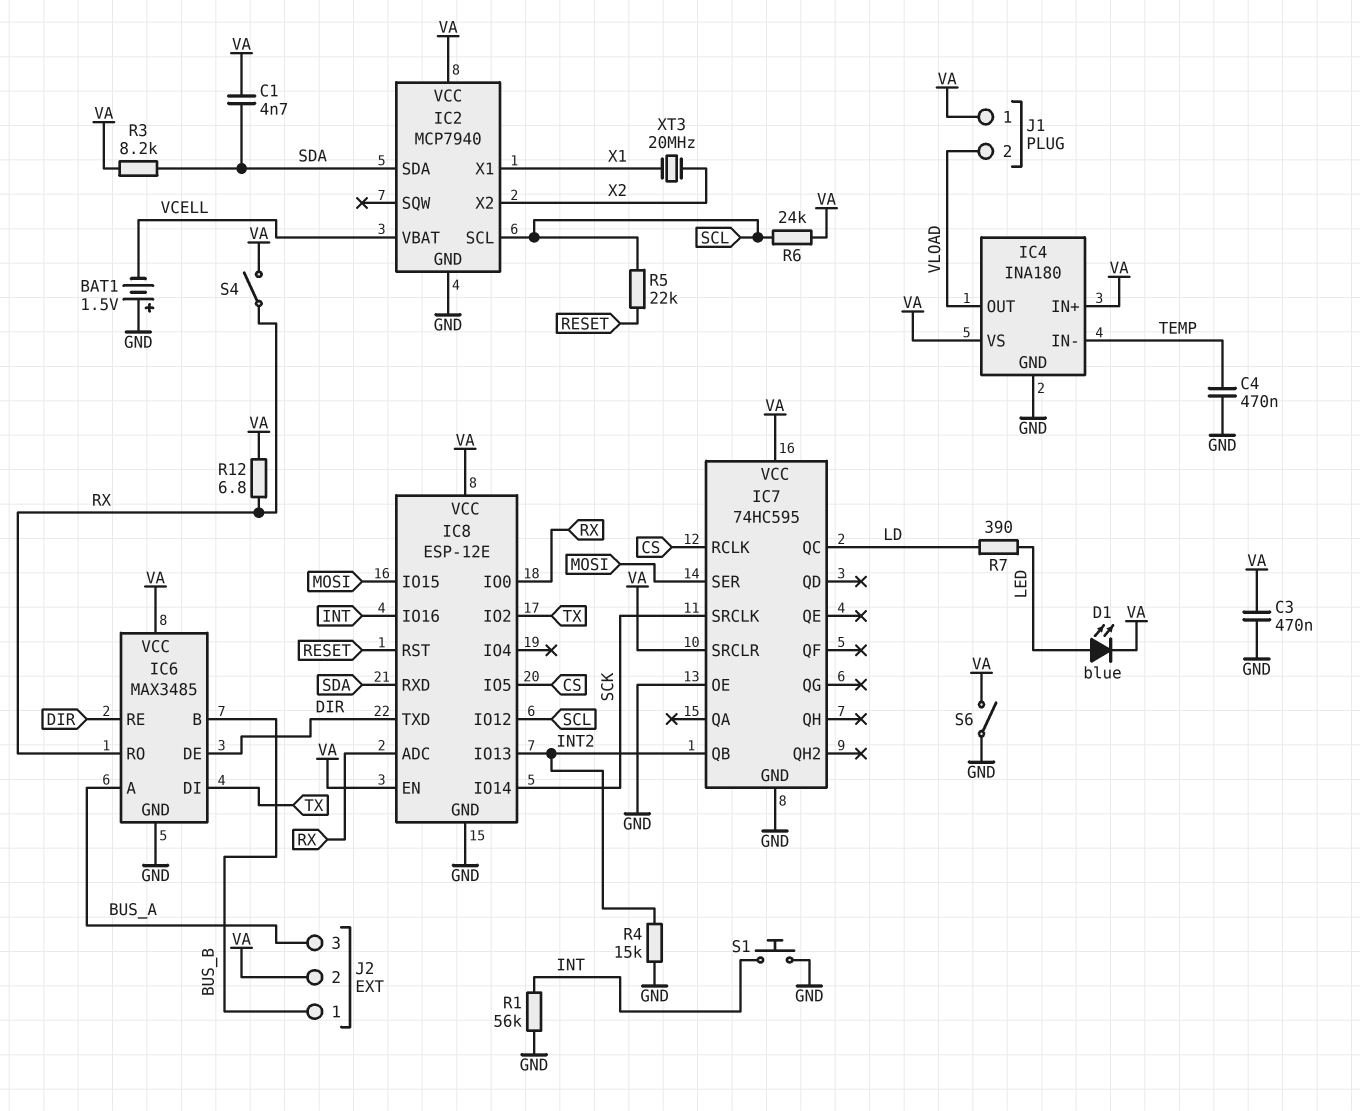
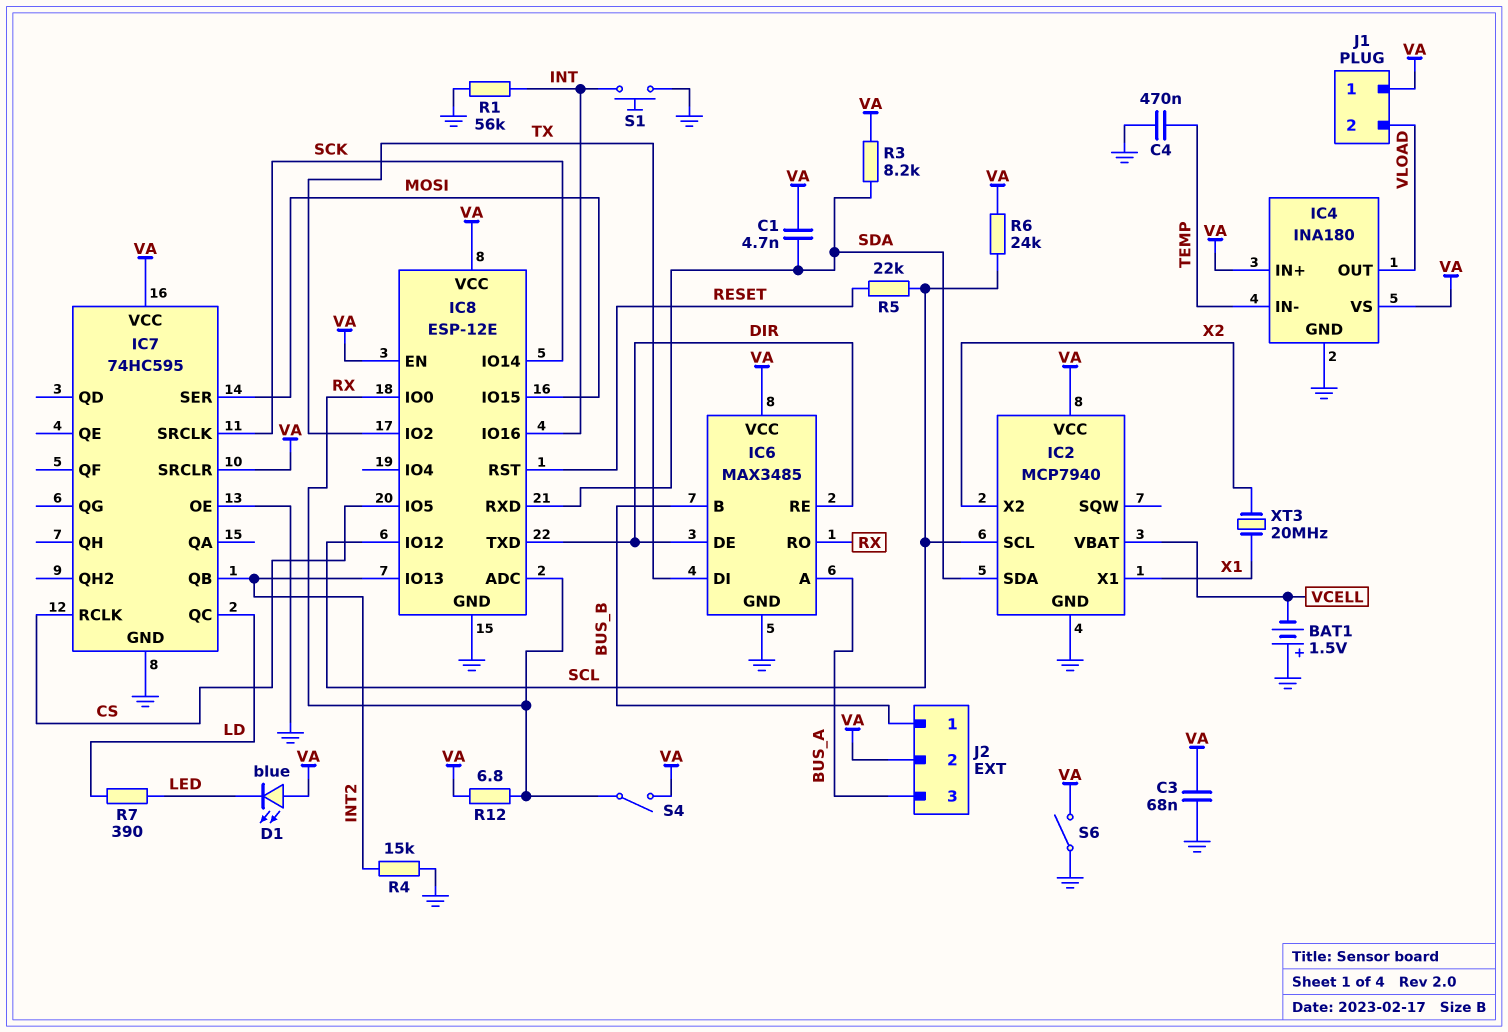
C3: 470nF (GND, VA) -> 68nF (GND, VA)
D1: LED blue (A LED, K VA) -> LED blue (A VA, K LED)

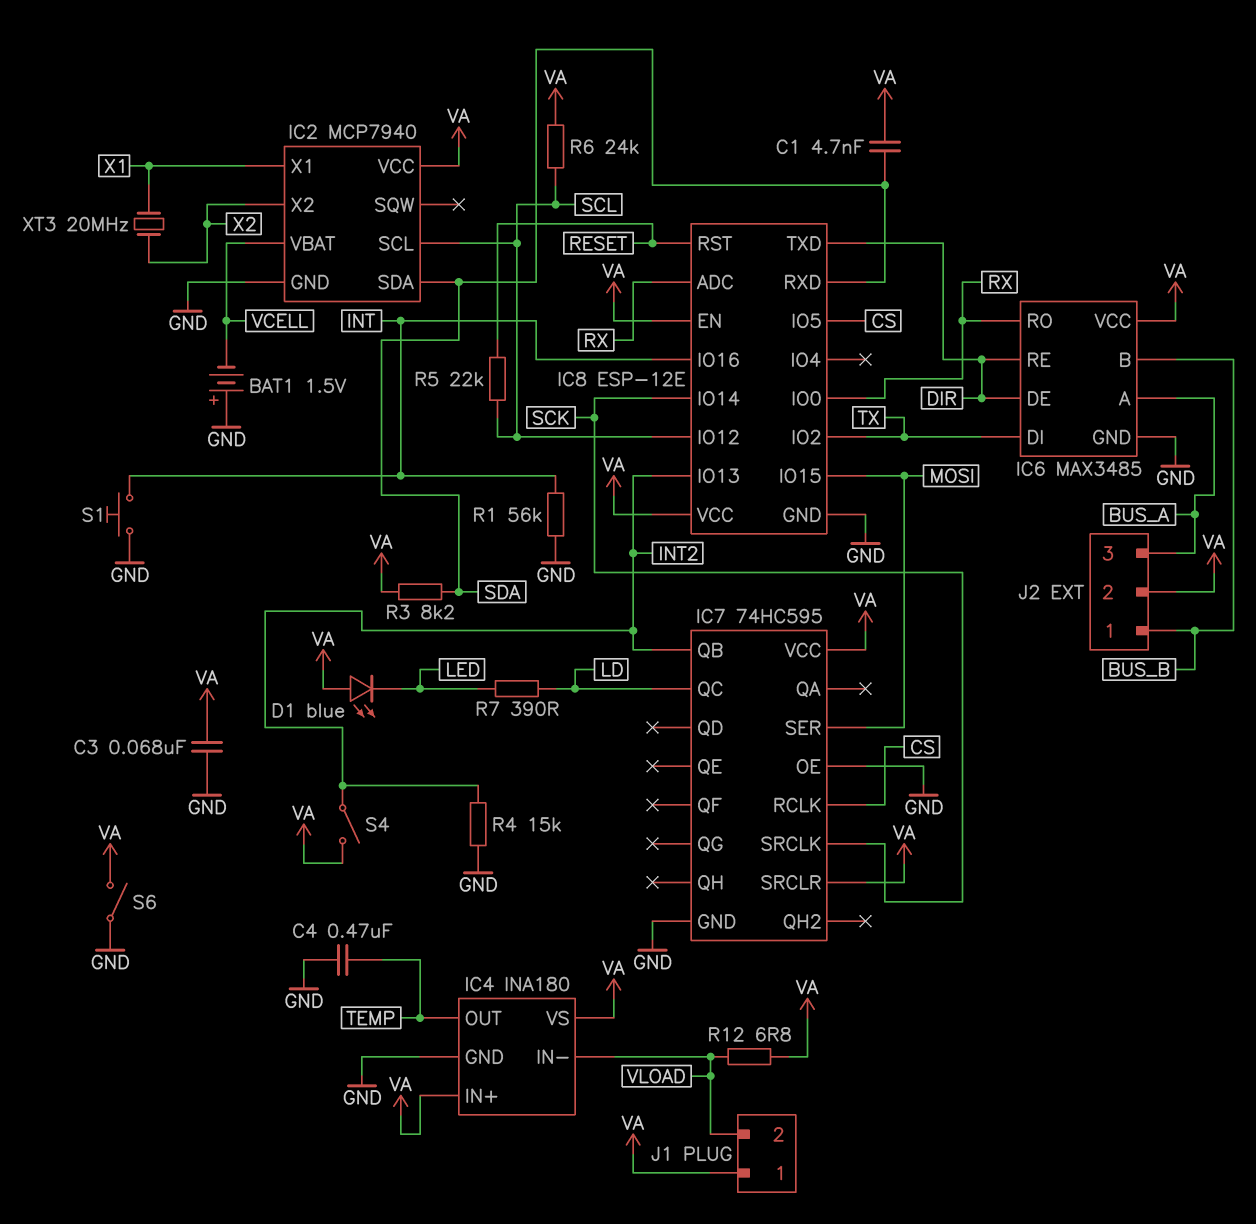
IC4 pin IN-: TEMP -> VLOAD
IC4 pin OUT: VLOAD -> TEMP
R12: 6.8 (RX, VA) -> 6.8 (VA, VLOAD)
S4: switch (RX, VA) -> switch (INT2, VA)

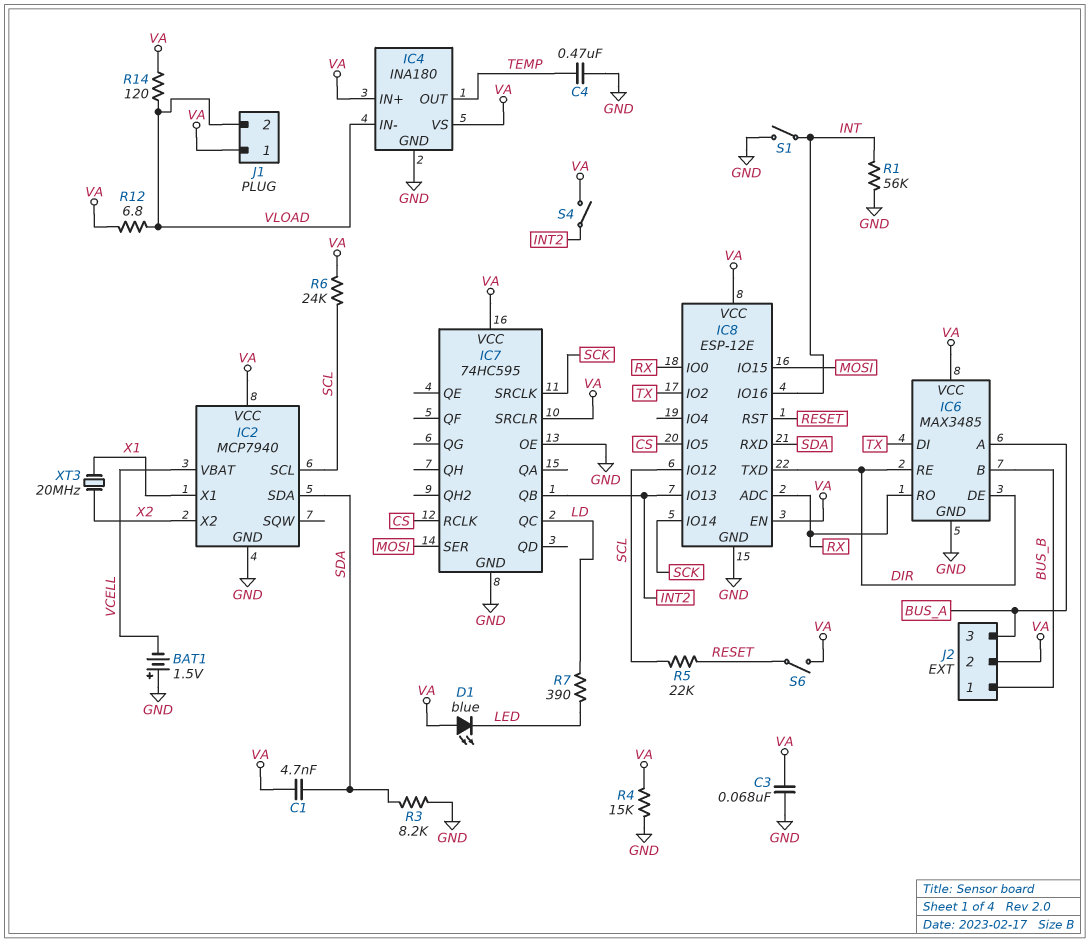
R3: 8.2k (SDA, VA) -> 8.2k (GND, SDA)
R4: 15k (GND, INT2) -> 15k (GND, VA)
R14: none -> 120 (VA, VLOAD)
S1: button (GND, INT) -> switch (GND, INT)
S6: switch (GND, VA) -> switch (RESET, VA)

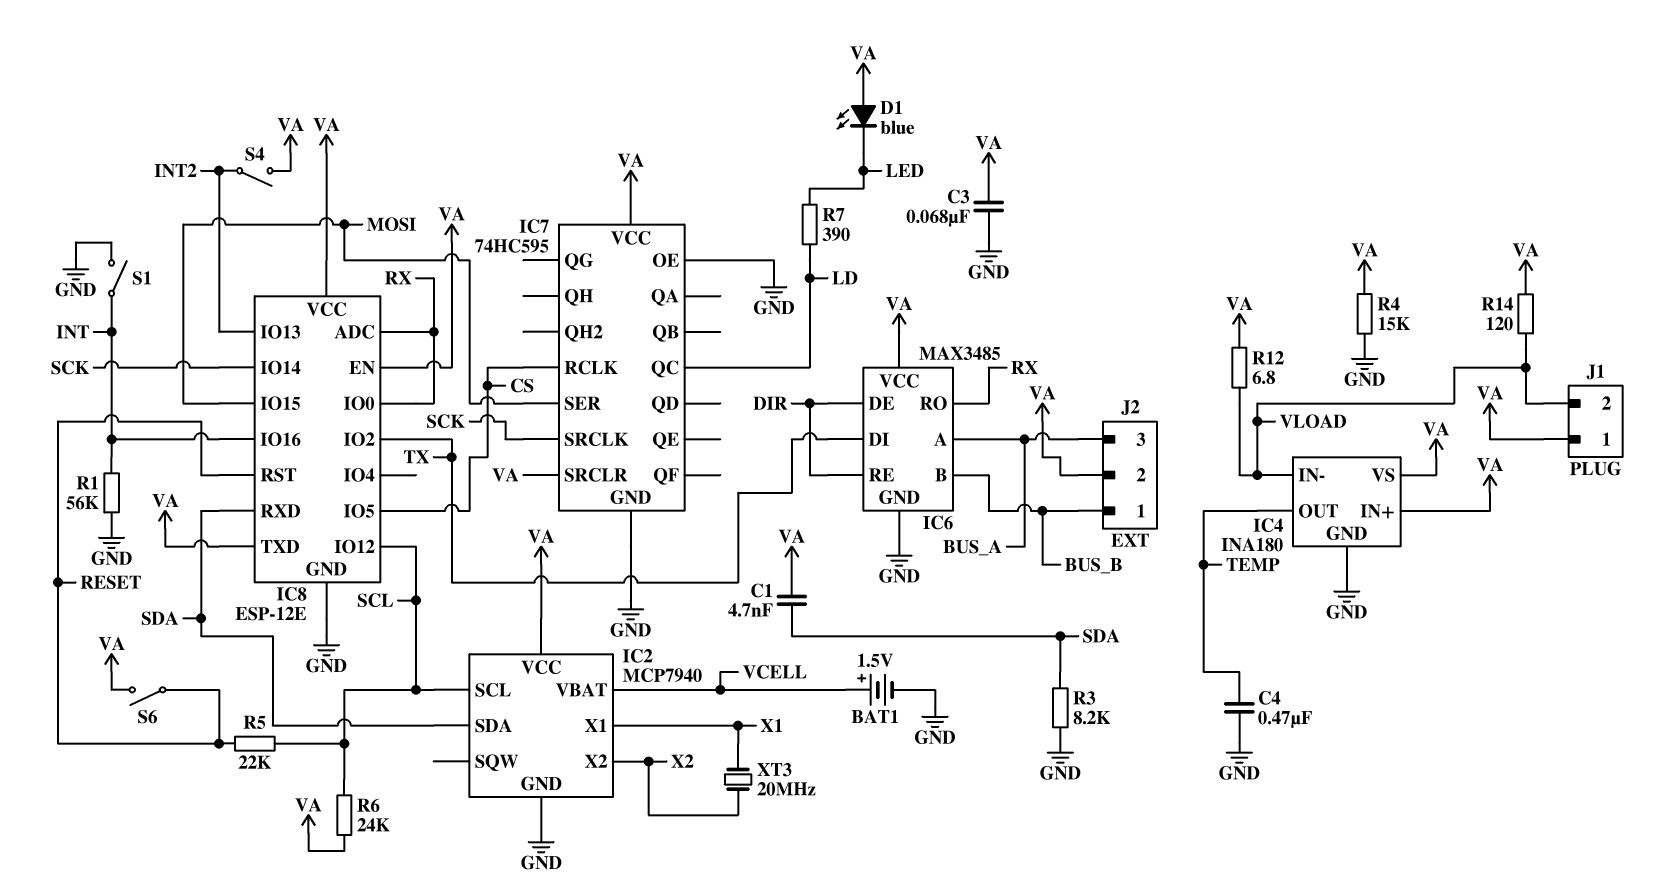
BAT1: 1.5V (plus GND, minus VCELL) -> 1.5V (plus VCELL, minus GND)
IC7 pin QB: INT2 -> none
IC8 pin TXD: DIR -> VA

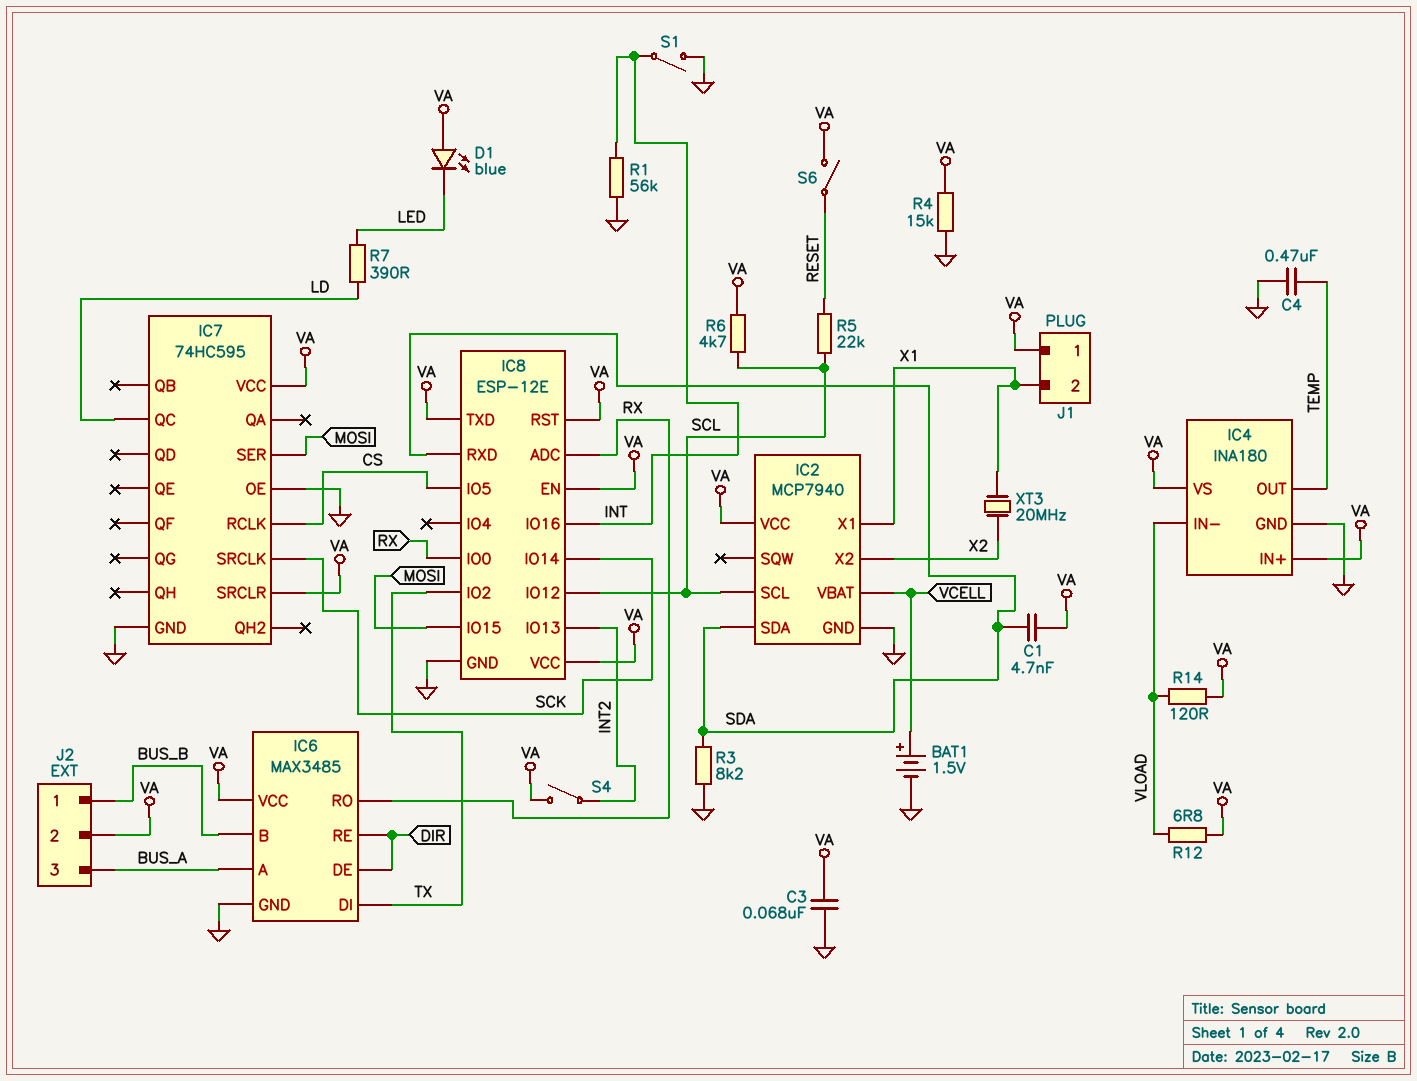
IC8 pin RST: RESET -> VA
J1 pin 2: VLOAD -> X1
R6: 24k (SCL, VA) -> 4.7k (SCL, VA)

